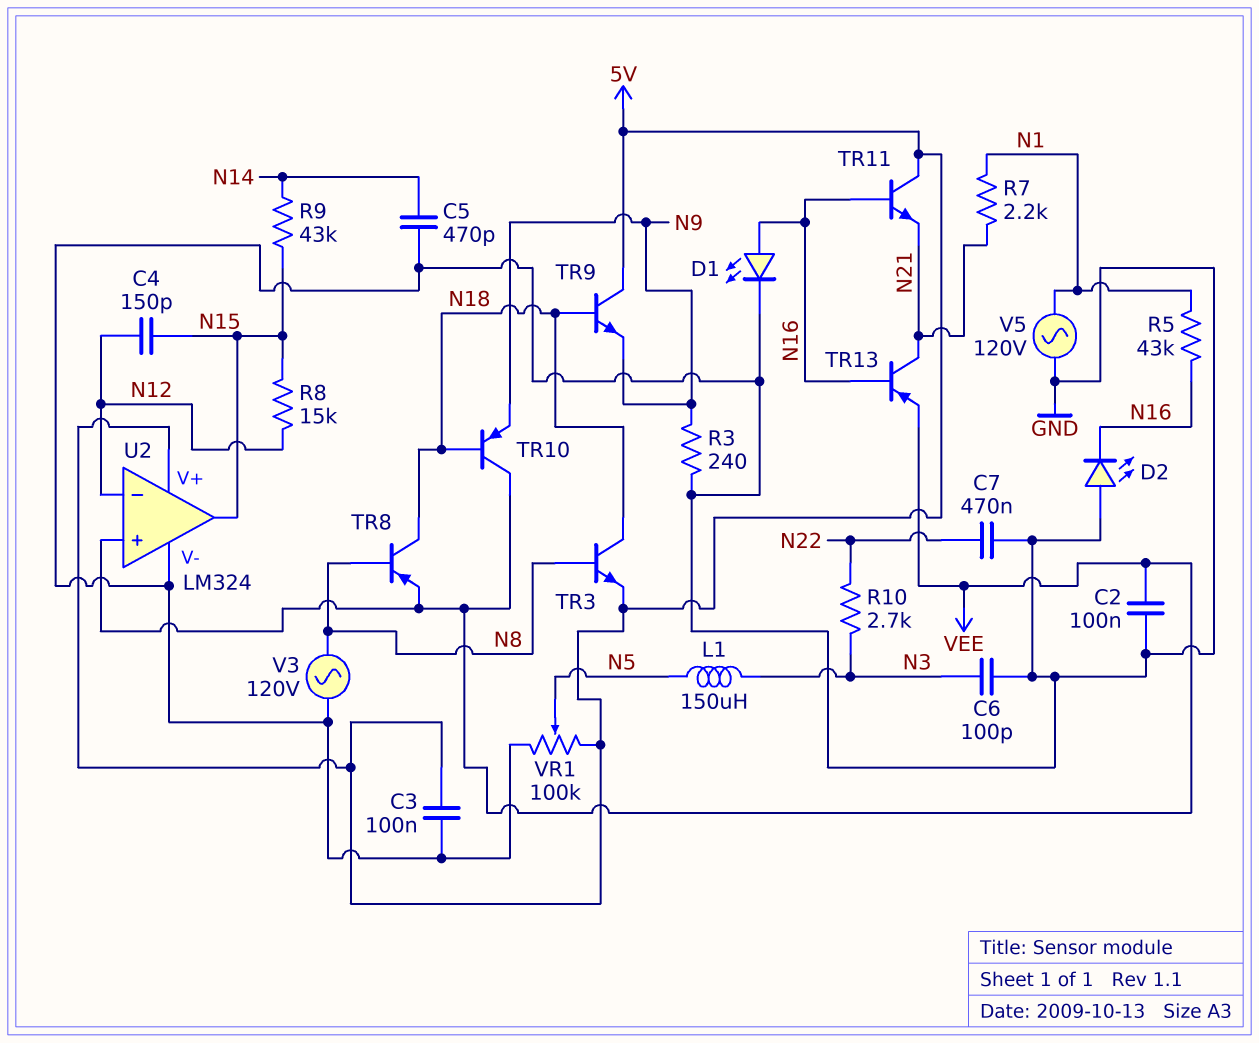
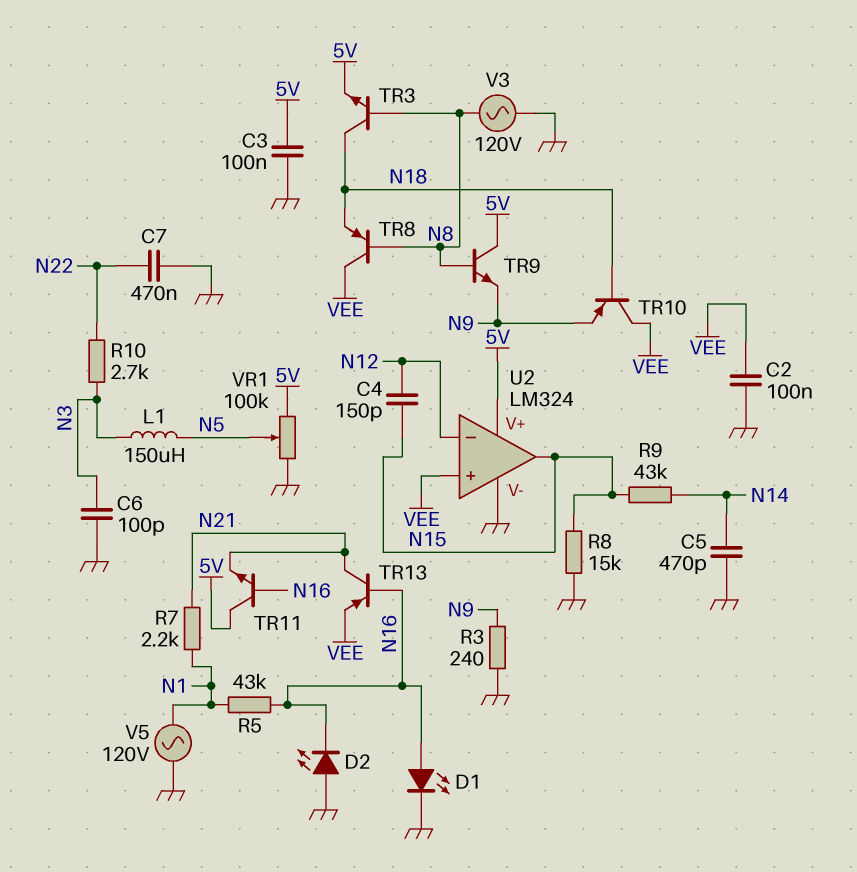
R8: 15k (N12, N15) -> 15k (GND, N15)
TR8: PNP (B N8, C N18, E VEE) -> PNP (B N8, C VEE, E N18)
TR9: NPN (B N18, C 5V, E N9) -> NPN (B N8, C 5V, E N9)

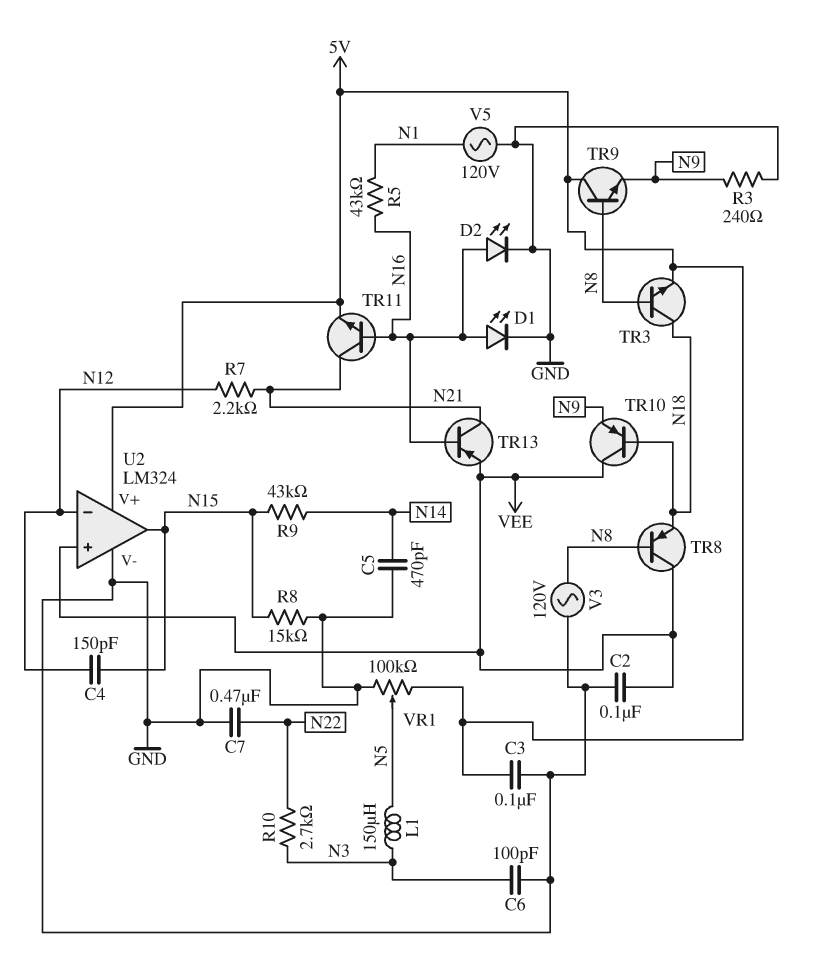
D2: LED (A GND, K N16) -> LED (A N16, K GND)
R7: 2.2k (N1, N21) -> 2.2k (N12, N21)
TR11: NPN (B N16, C 5V, E N21) -> NPN (B N16, C N21, E 5V)

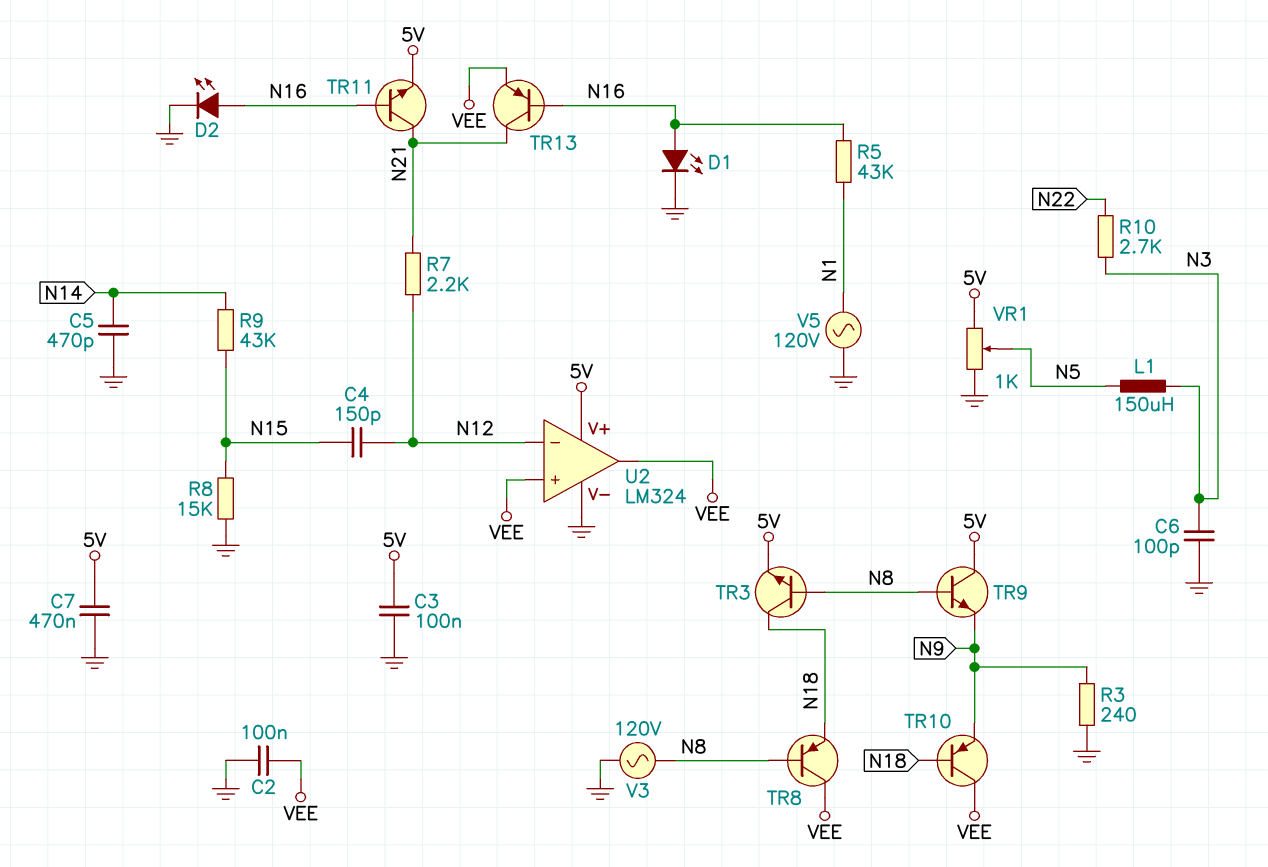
C7: 470nF (GND, N22) -> 470nF (5V, GND)
U2 pin out: N15 -> VEE
VR1: 100k (5V, GND, wiper N5) -> 1k (5V, GND, wiper N5)

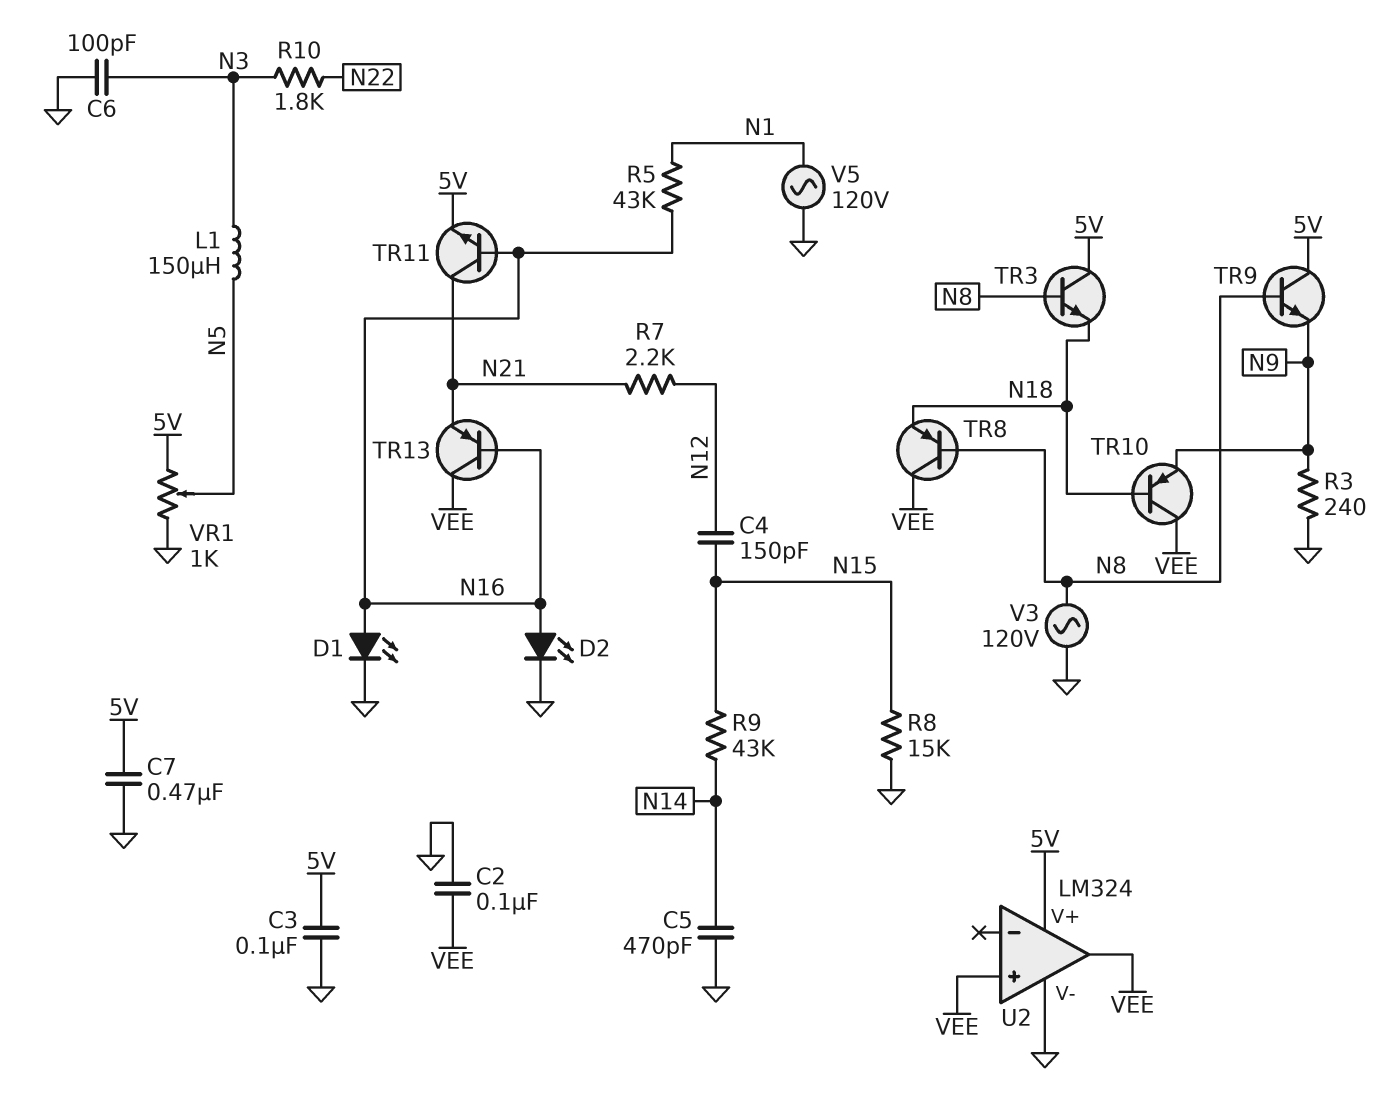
R10: 2.7k (N3, N22) -> 1.8k (N3, N22)
TR3: NPN (B N8, C N18, E 5V) -> NPN (B N8, C 5V, E N18)
TR13: PNP (B N16, C N21, E VEE) -> PNP (B N16, C VEE, E N21)
U2 pin in-: N12 -> none

